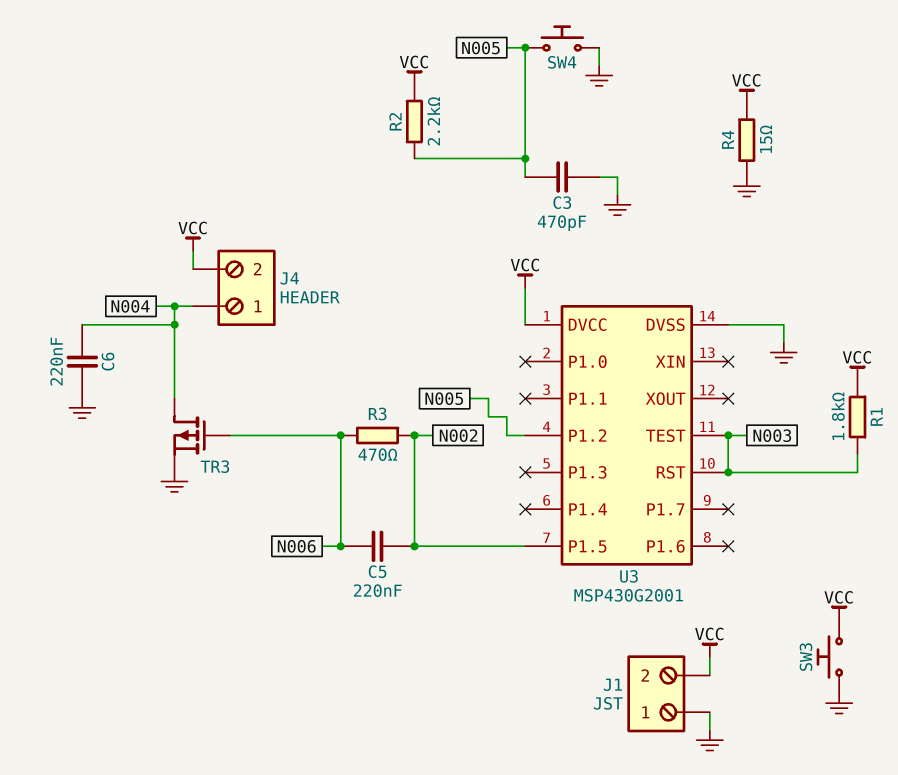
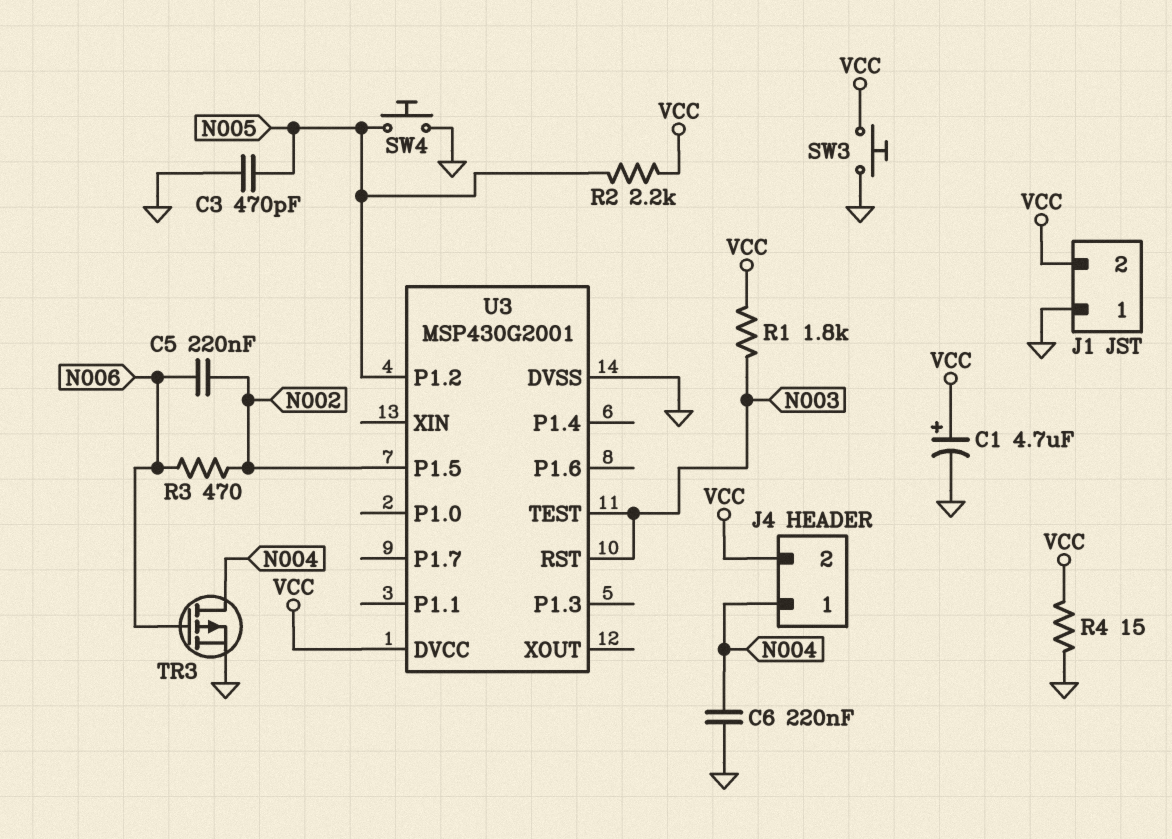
C1: none -> 4.7uF (plus VCC, minus GND)

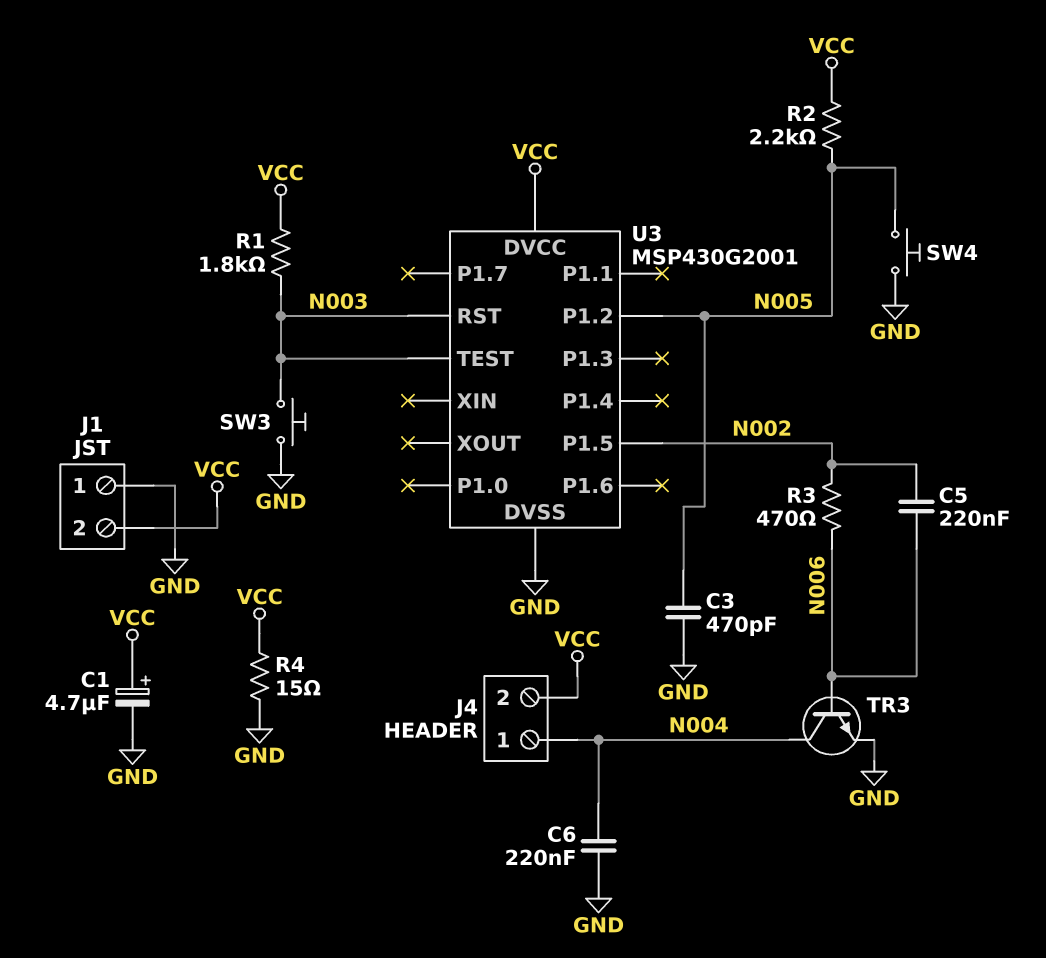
SW3: button (GND, VCC) -> button (GND, N003)
TR3: PMOS (G N006, D N004, S GND) -> NPN (B N006, C N004, E GND)

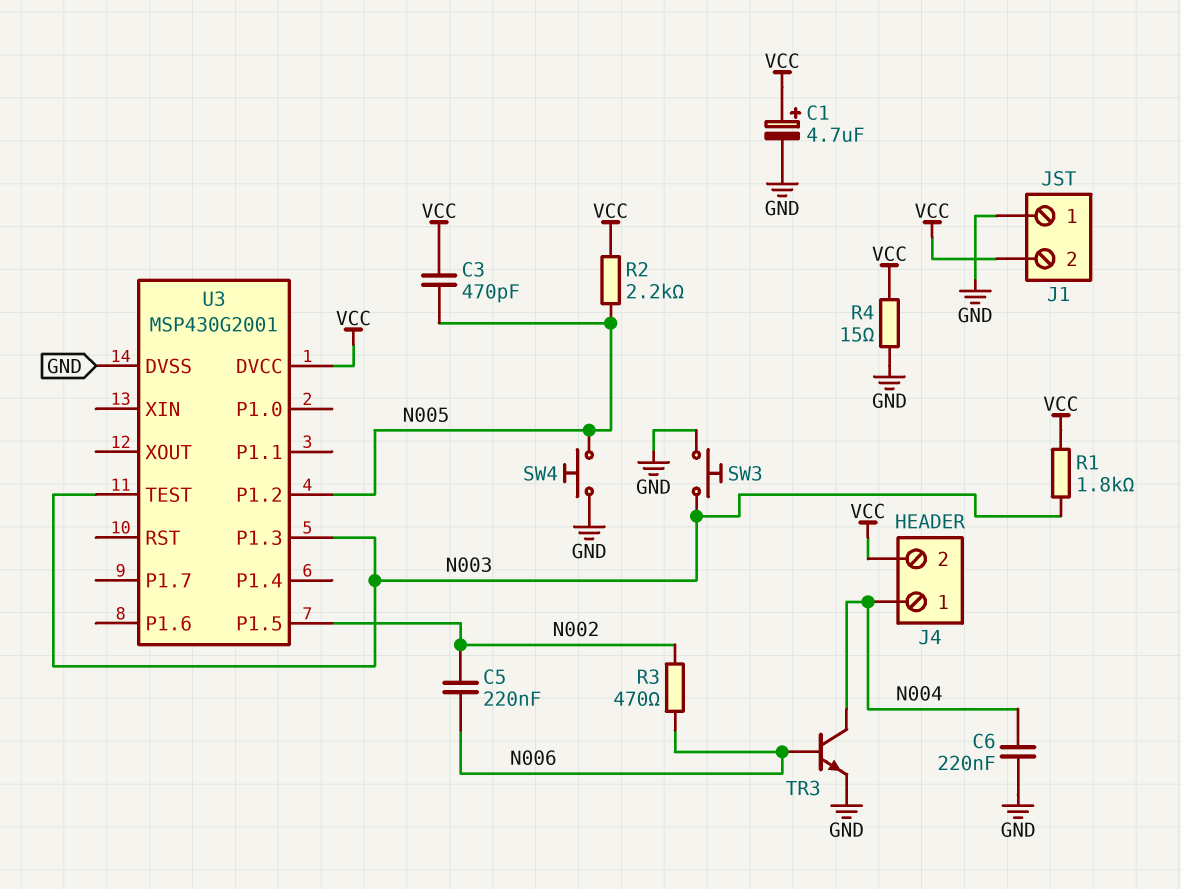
C3: 470pF (GND, N005) -> 470pF (N005, VCC)
U3 pin P1.3: none -> N003
U3 pin RST: N003 -> none

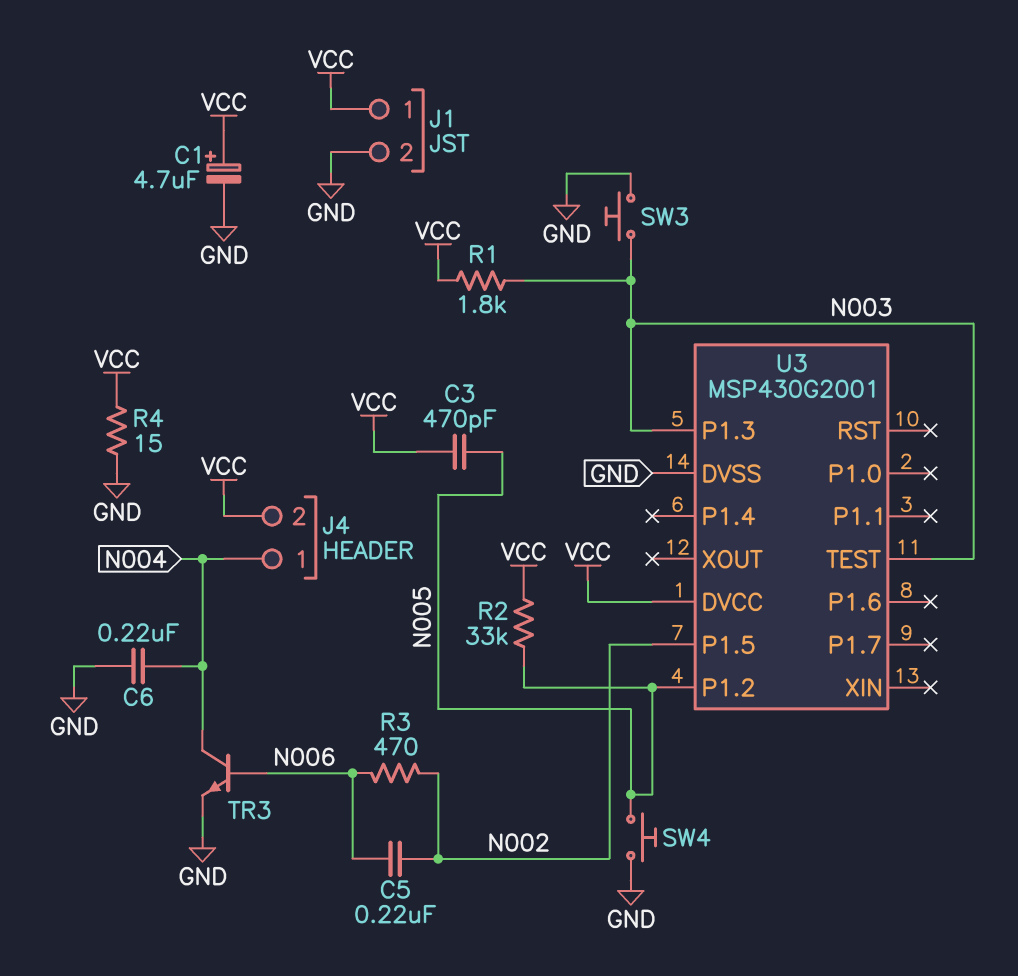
J1 pin 1: GND -> VCC
J1 pin 2: VCC -> GND
R2: 2.2k (N005, VCC) -> 33k (N005, VCC)

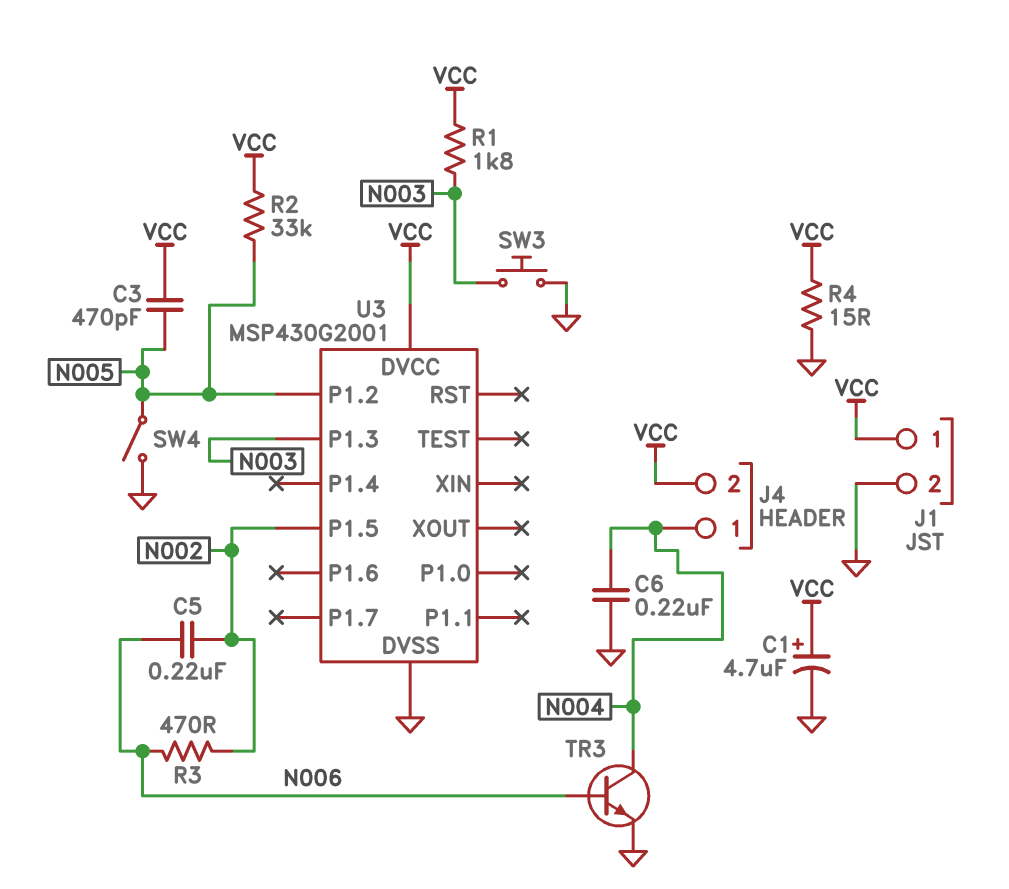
SW4: button (GND, N005) -> switch (GND, N005)
U3 pin TEST: N003 -> none

